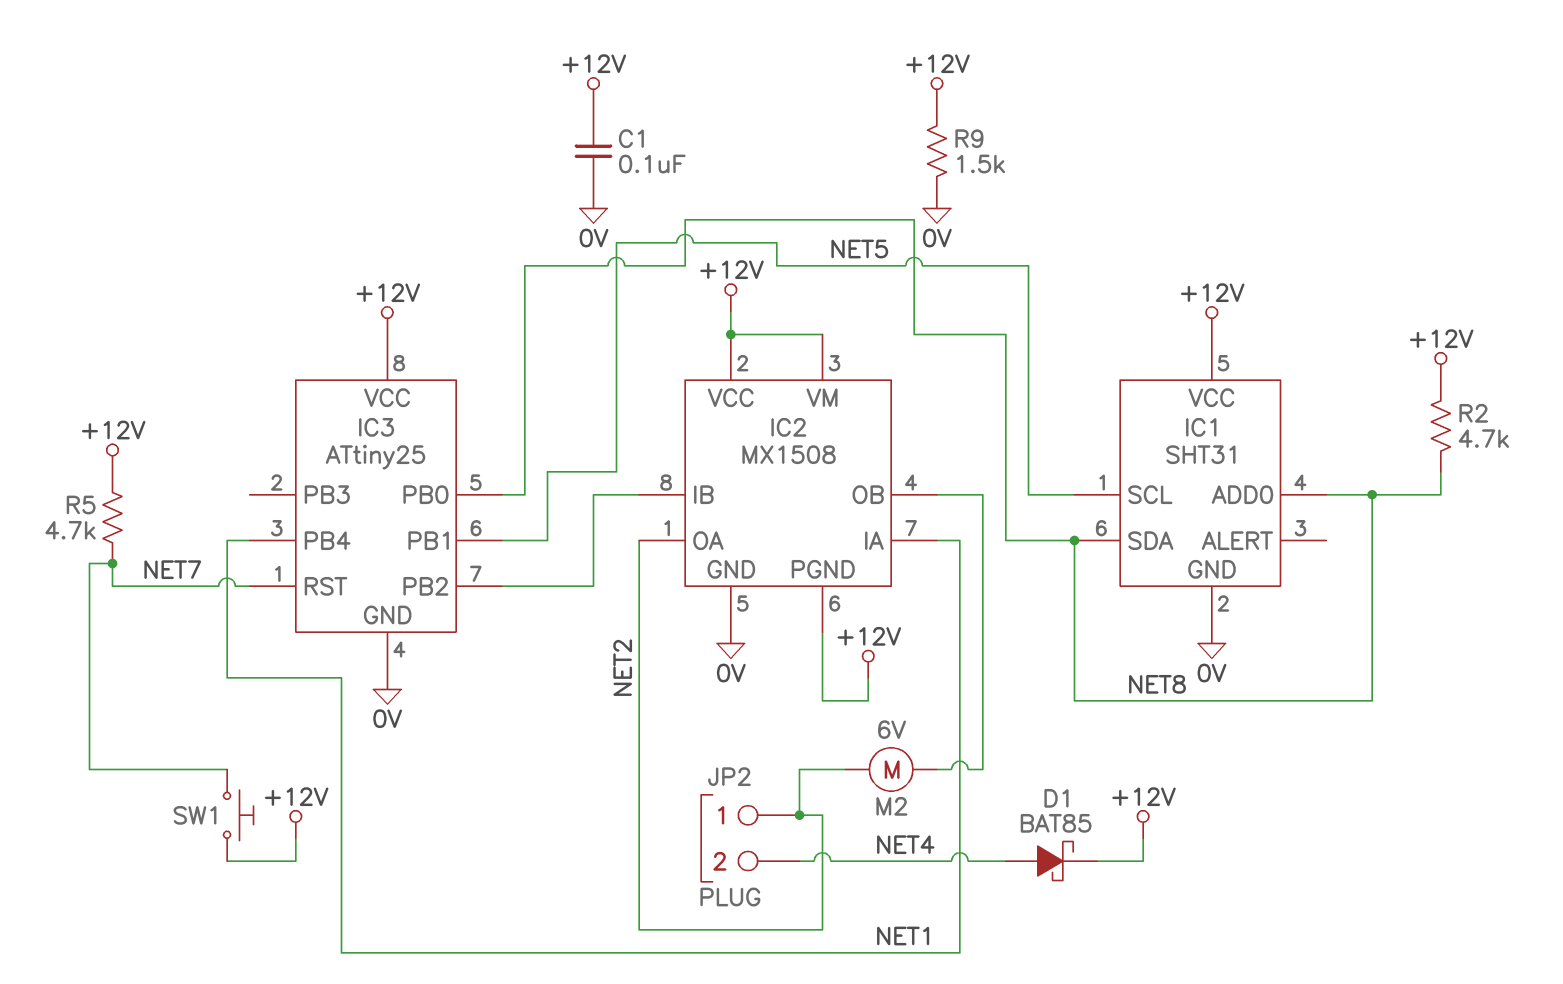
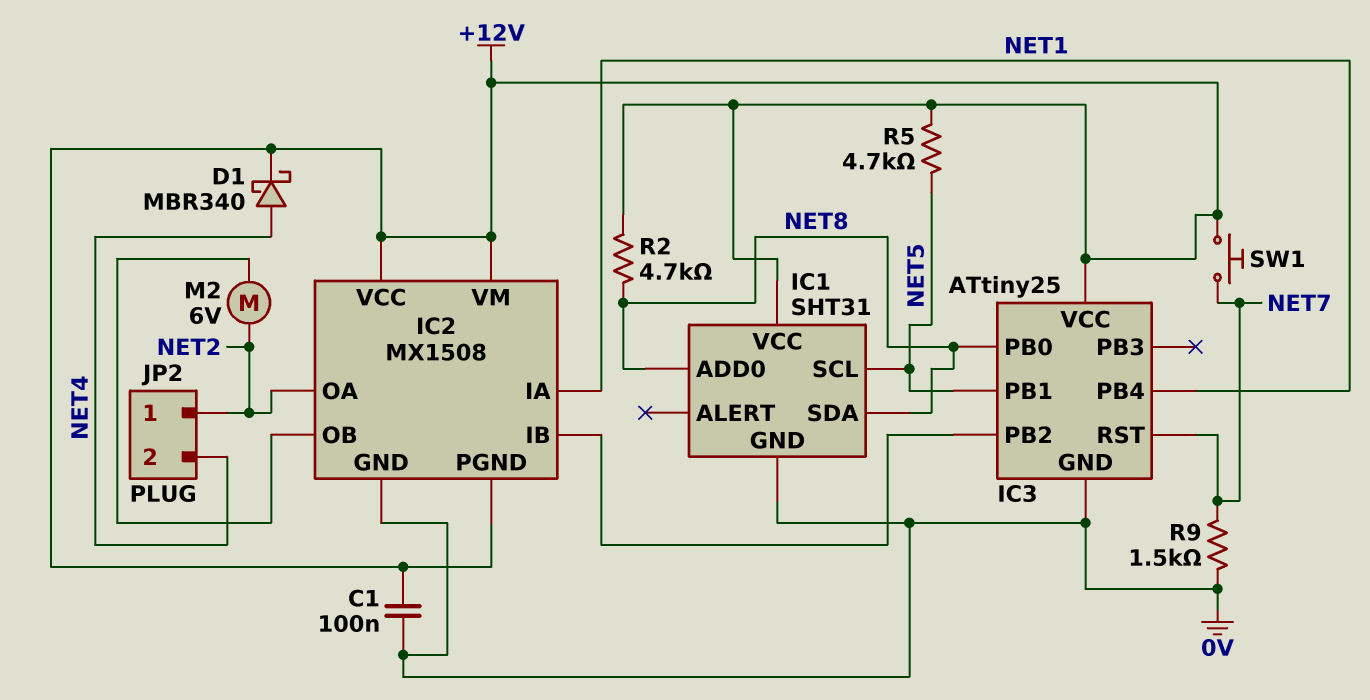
D1: schottky BAT85 (A NET4, K +12V) -> schottky MBR340 (A NET4, K +12V)
R5: 4.7k (+12V, NET7) -> 4.7k (+12V, NET5)
R9: 1.5k (+12V, 0V) -> 1.5k (0V, NET7)

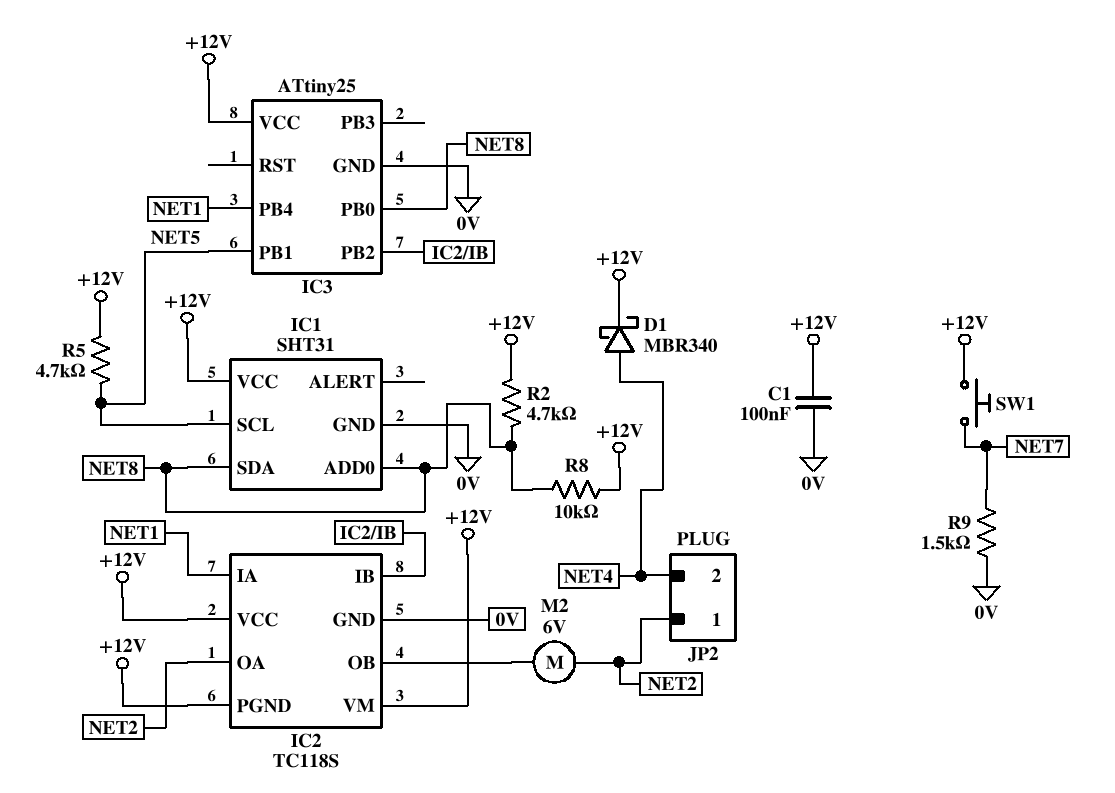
IC2: MX1508 -> TC118S
IC3 pin RST: NET7 -> none
R8: none -> 10k (+12V, NET8)

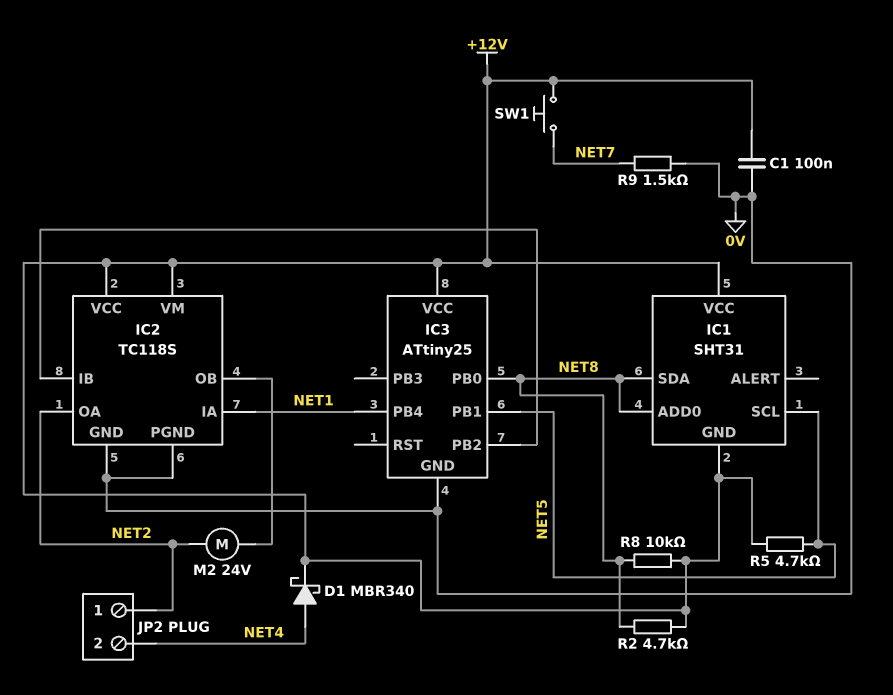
IC1 pin GND: 0V -> +12V
IC2 pin PGND: +12V -> 0V
M2: motor 6V (IC2/OB, NET2) -> motor 24V (IC2/OB, NET2)

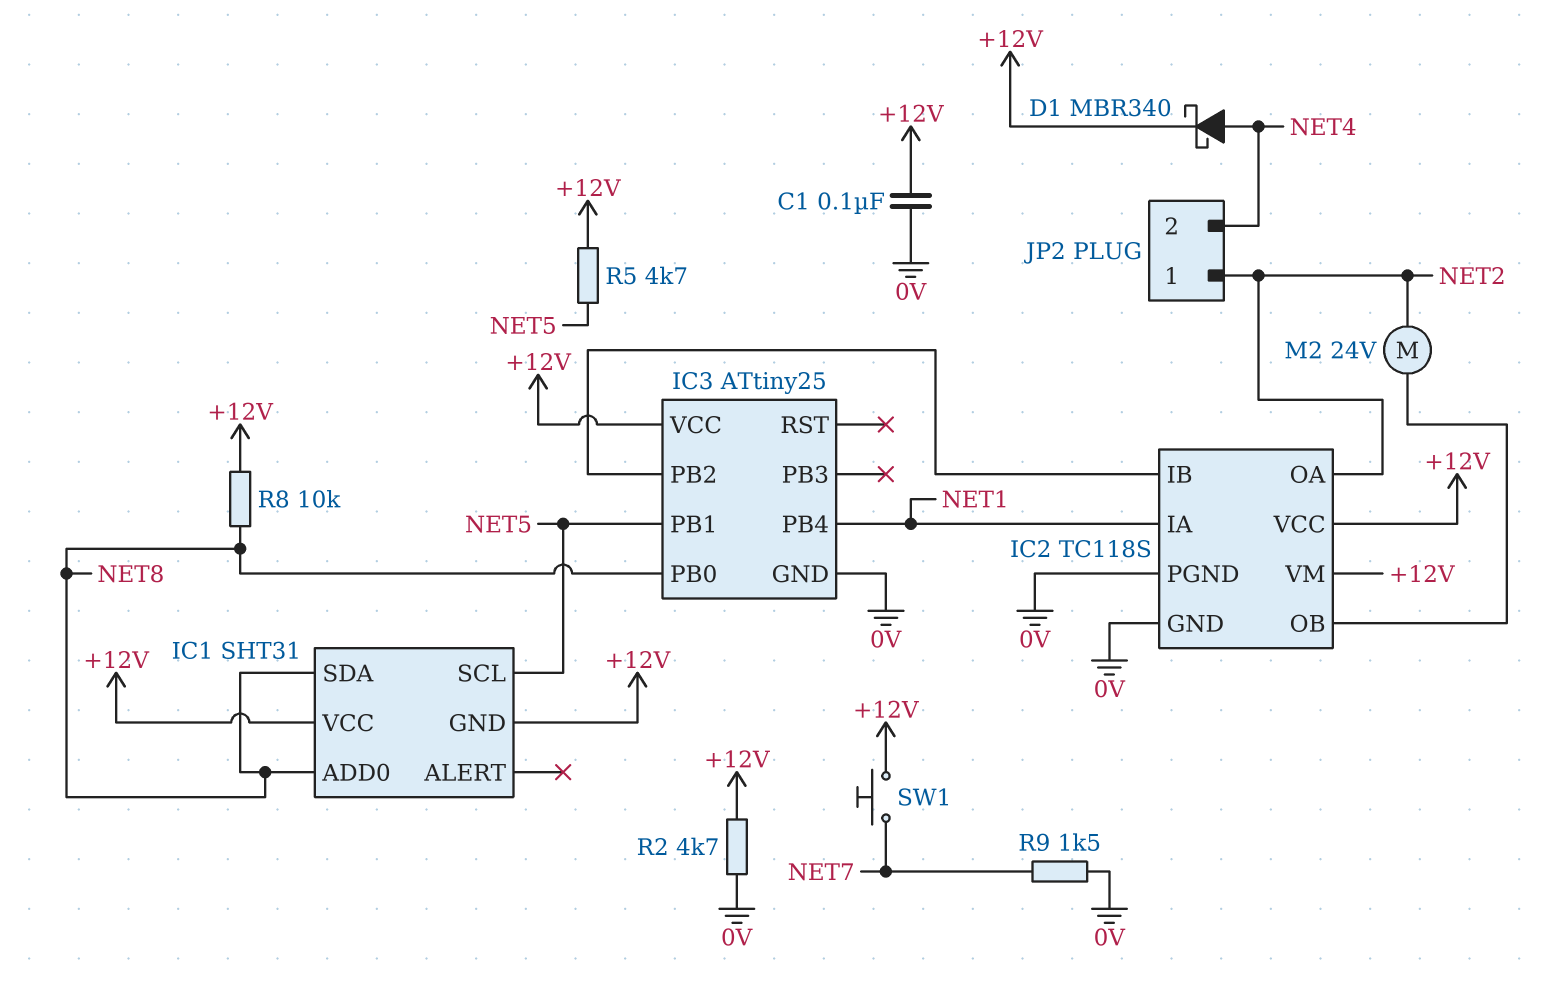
R2: 4.7k (+12V, NET8) -> 4.7k (+12V, 0V)

